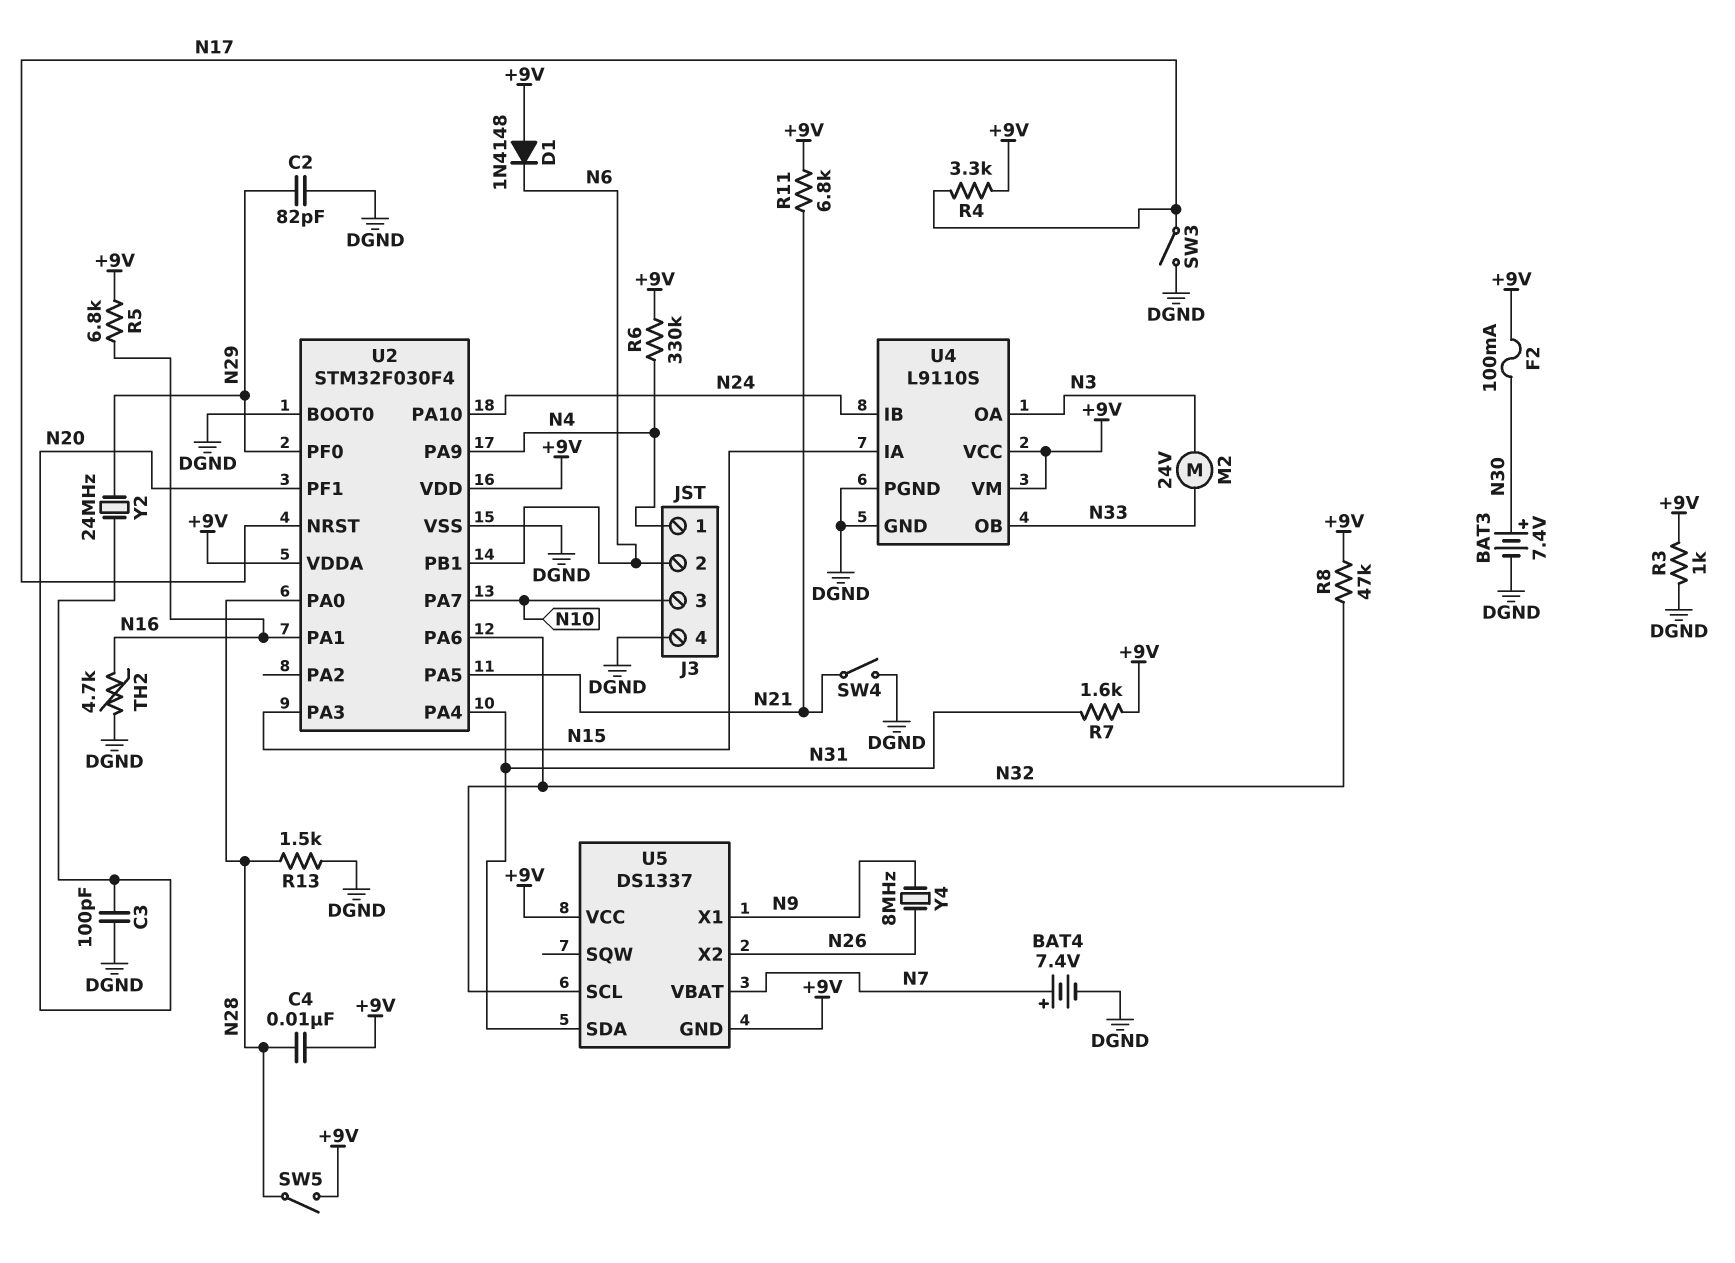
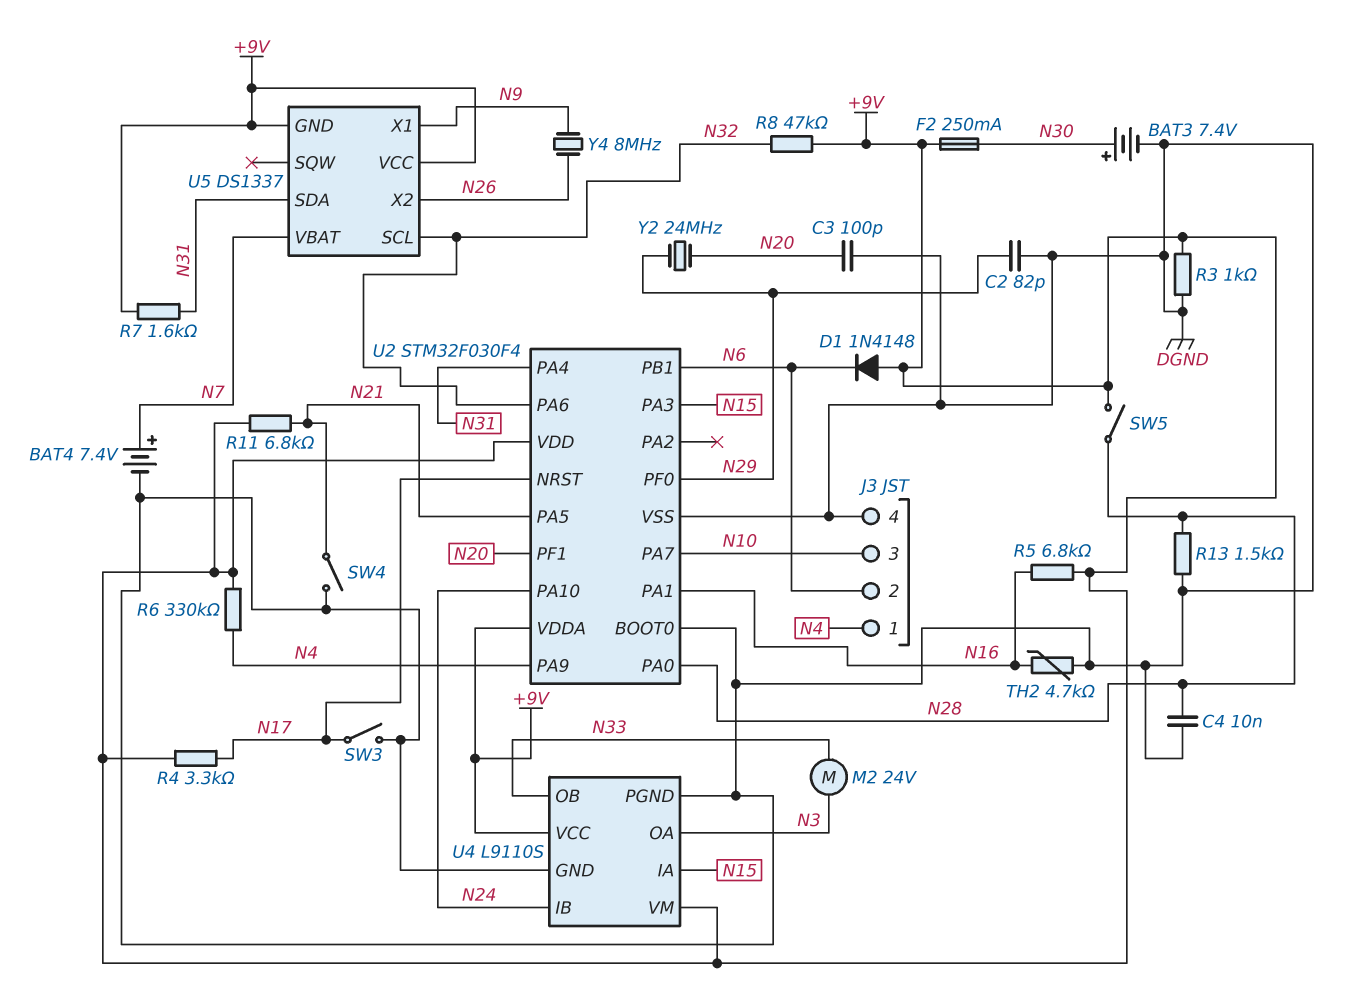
C4: 10nF (+9V, N28) -> 10nF (DGND, N28)
F2: 100mA (+9V, N30) -> 250mA (+9V, N30)

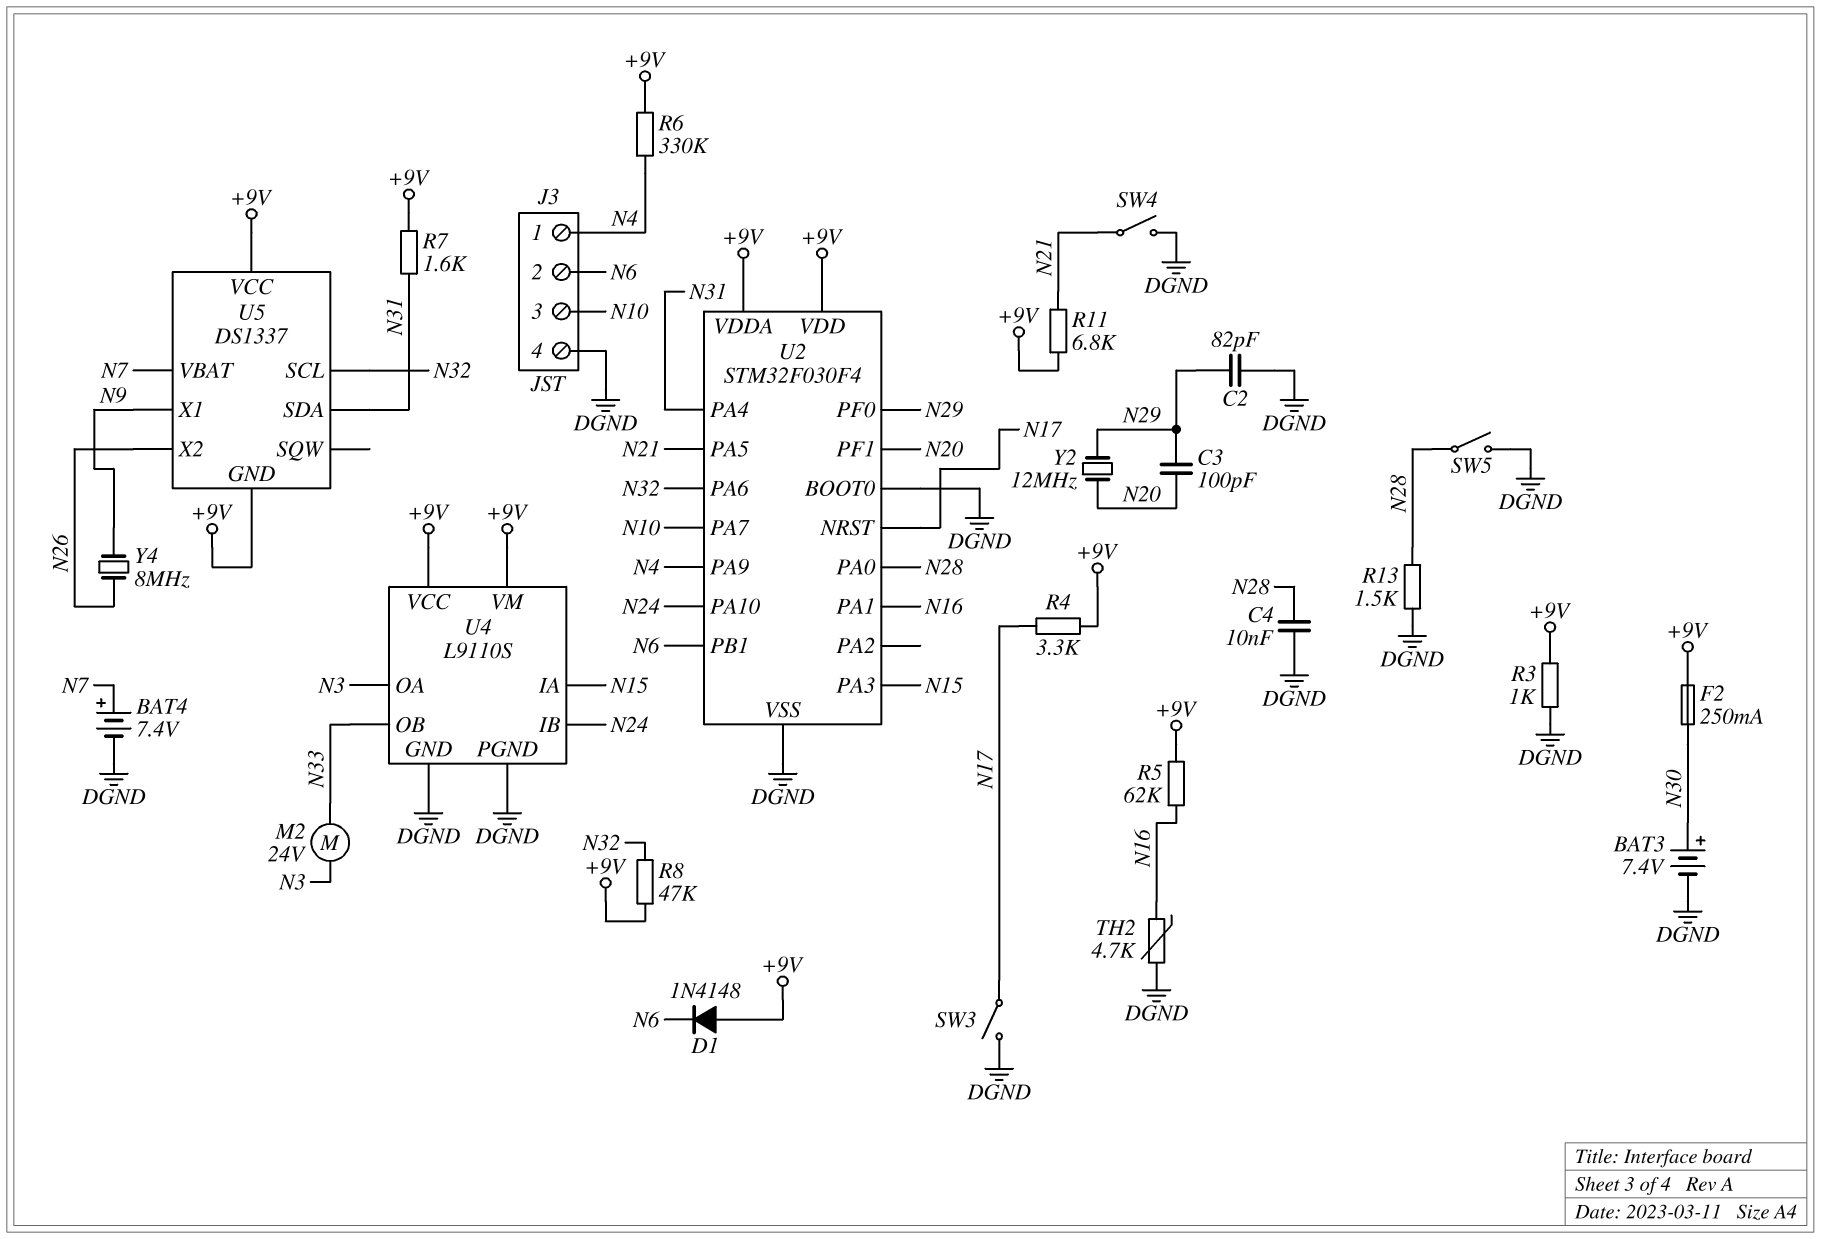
C3: 100pF (DGND, N20) -> 100pF (N20, N29)
R5: 6.8k (+9V, N16) -> 62k (+9V, N16)
SW5: switch (+9V, N28) -> switch (DGND, N28)
Y2: 24MHz (N20, N29) -> 12MHz (N20, N29)

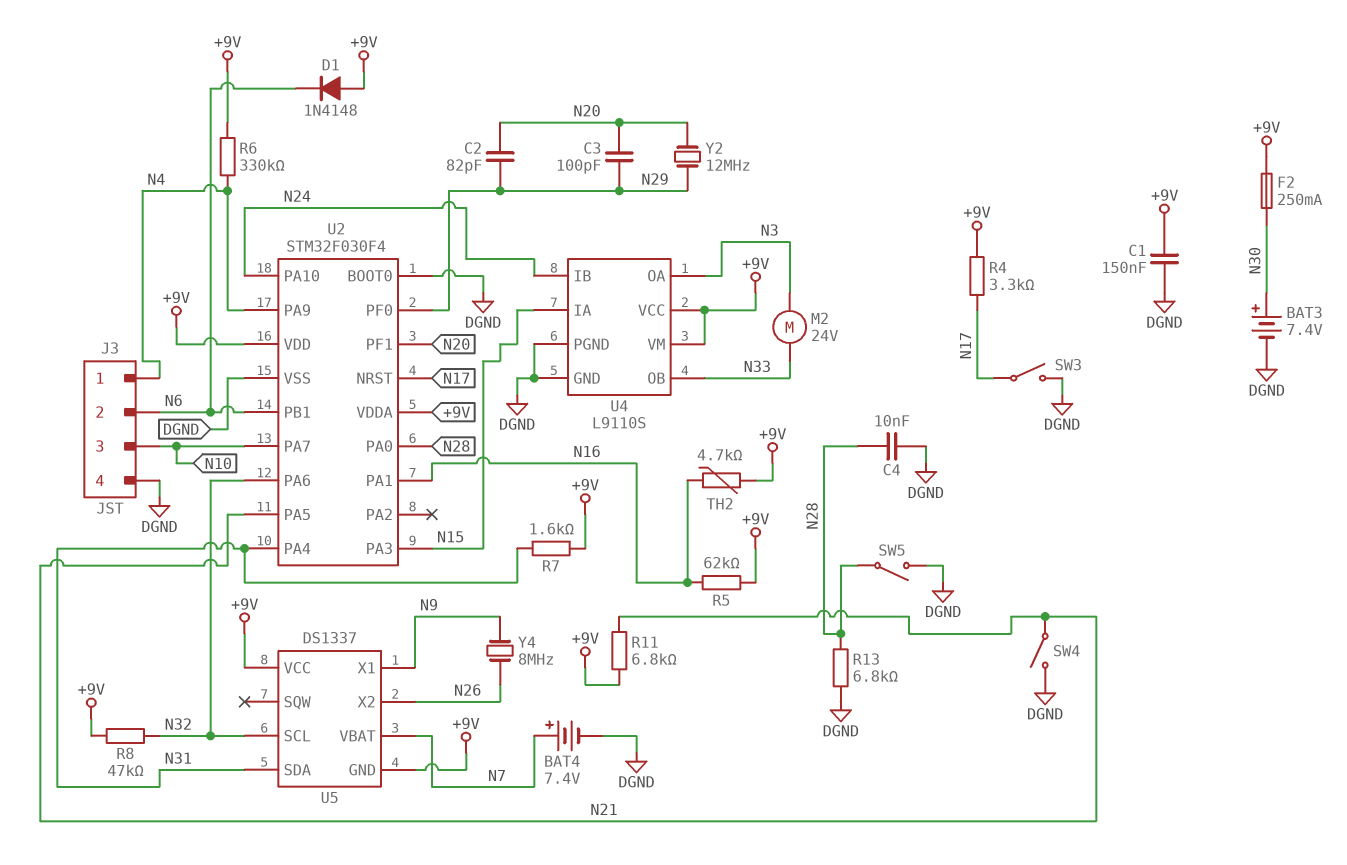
C1: none -> 150nF (+9V, DGND)
C2: 82pF (DGND, N29) -> 82pF (N20, N29)
R3: 1k (+9V, DGND) -> none
R13: 1.5k (DGND, N28) -> 6.8k (DGND, N28)
TH2: 4.7k (DGND, N16) -> 4.7k (+9V, N16)

